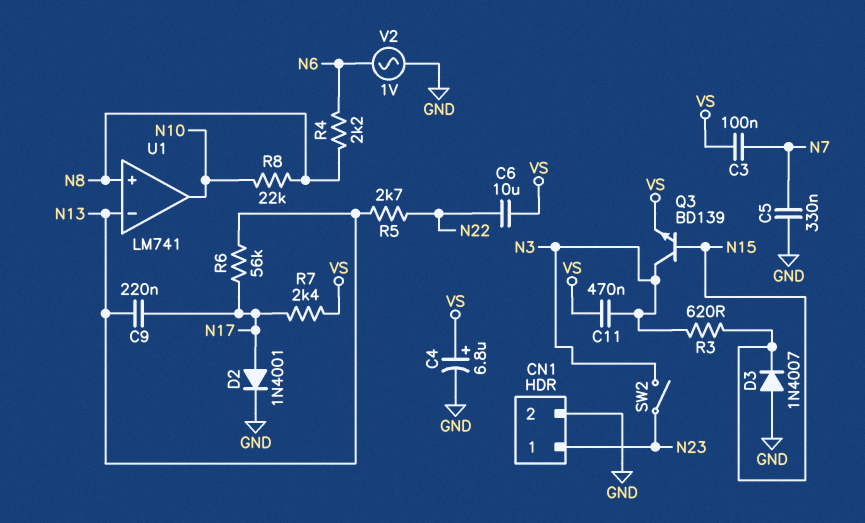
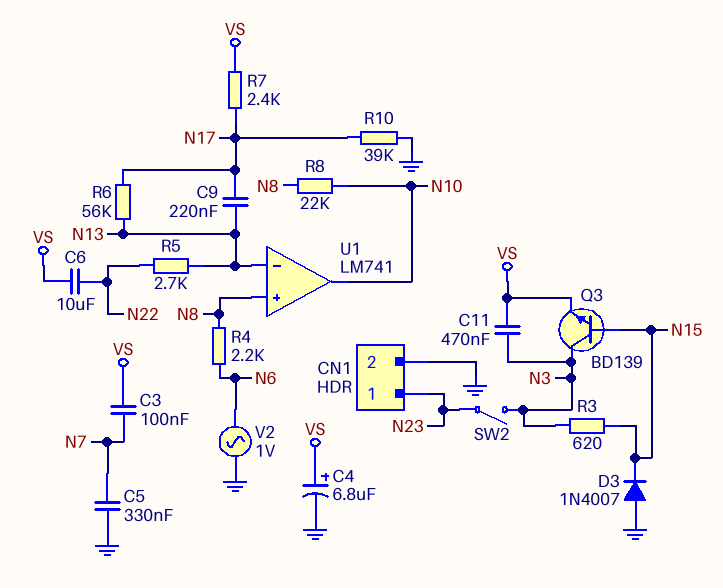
D2: diode 1N4001 (A N17, K GND) -> none
R10: none -> 39k (GND, N17)

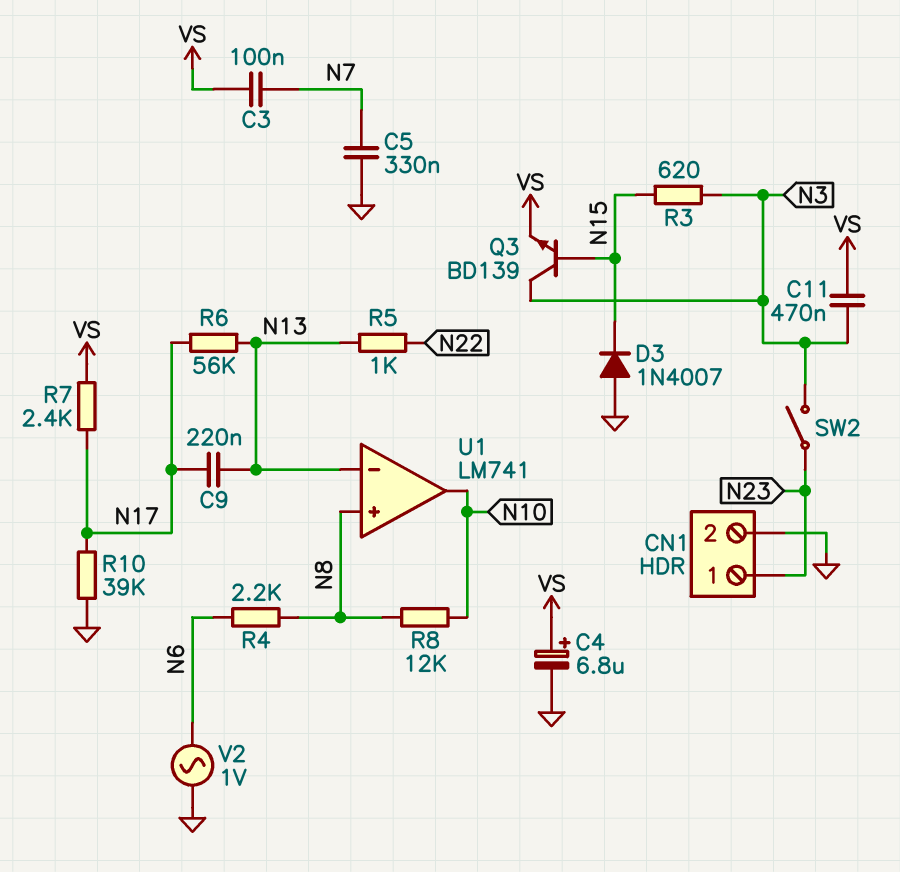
C6: 10uF (N22, VS) -> none
R5: 2.7k (N13, N22) -> 1k (N13, N22)
R8: 22k (N8, N10) -> 12k (N8, N10)

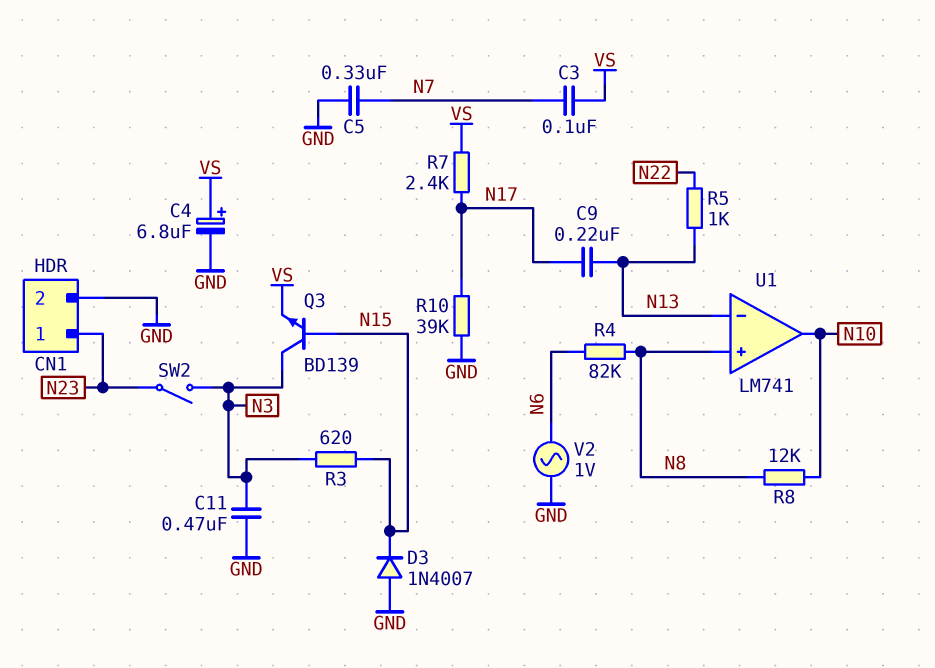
C11: 470nF (N3, VS) -> 470nF (GND, N3)
R4: 2.2k (N6, N8) -> 82k (N6, N8)
R6: 56k (N13, N17) -> none

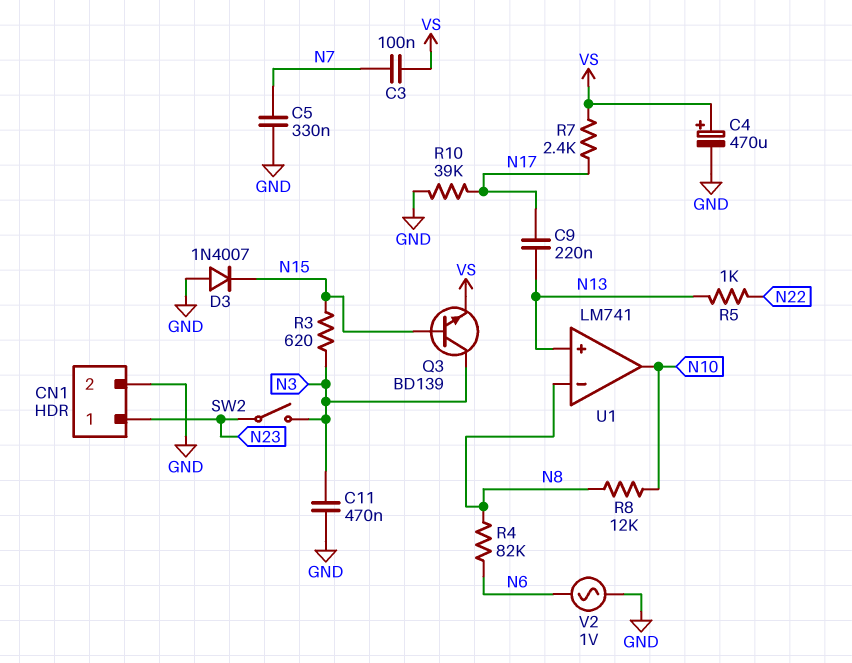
C4: 6.8uF (plus VS, minus GND) -> 470uF (plus VS, minus GND)
U1 pin in+: N8 -> N13
U1 pin in-: N13 -> N8

